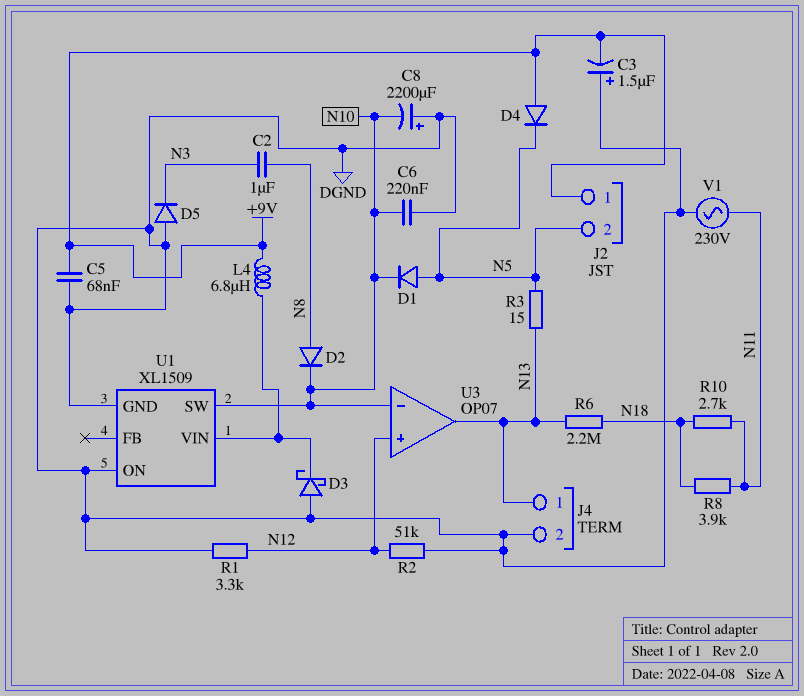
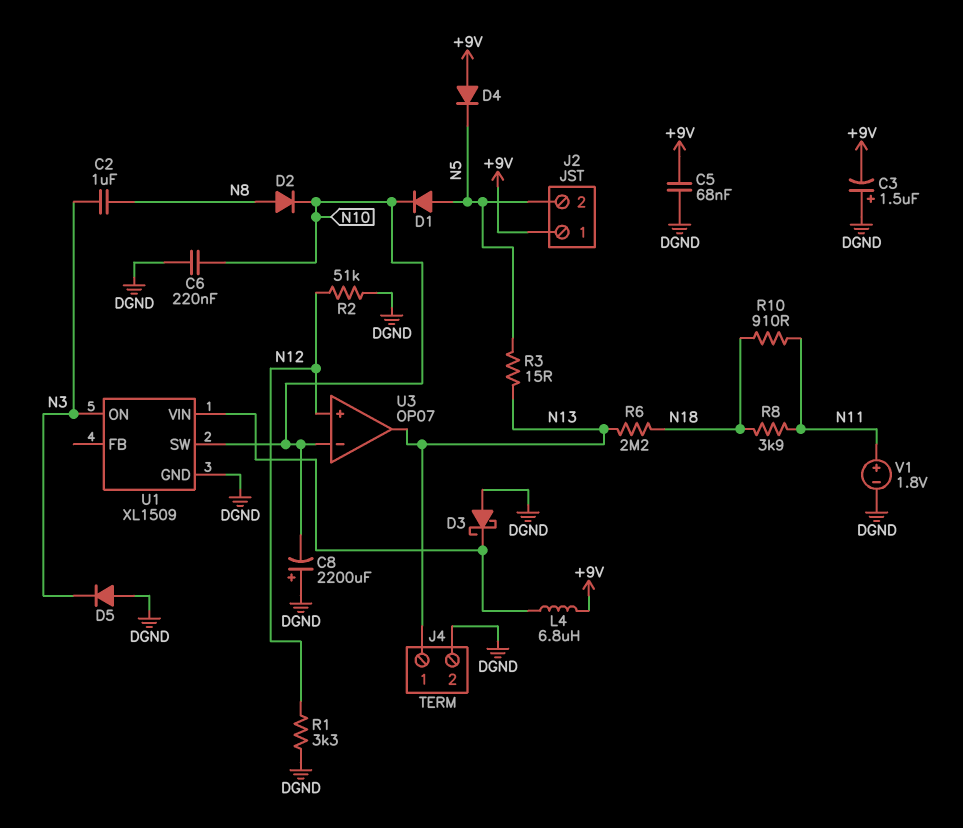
R10: 2.7k (N11, N18) -> 910 (N11, N18)
U1 pin ON: DGND -> N3
V1: AC 230V (DGND, N11) -> 1.8V (plus N11, minus DGND)

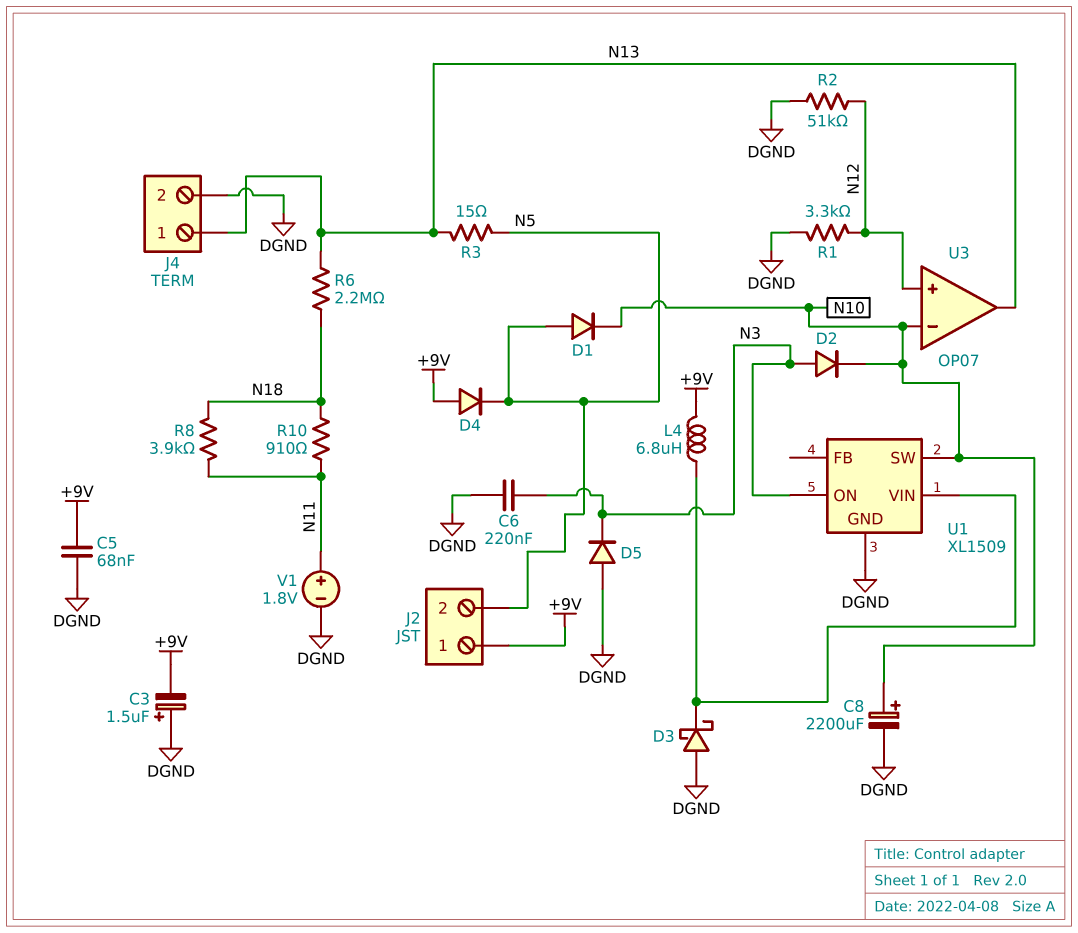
C2: 1uF (N3, N8) -> none
C6: 220nF (DGND, N10) -> 220nF (DGND, N3)
C8: 2200uF (plus DGND, minus N10) -> 2200uF (plus N10, minus DGND)
D2: diode (A N8, K N10) -> diode (A N3, K N10)

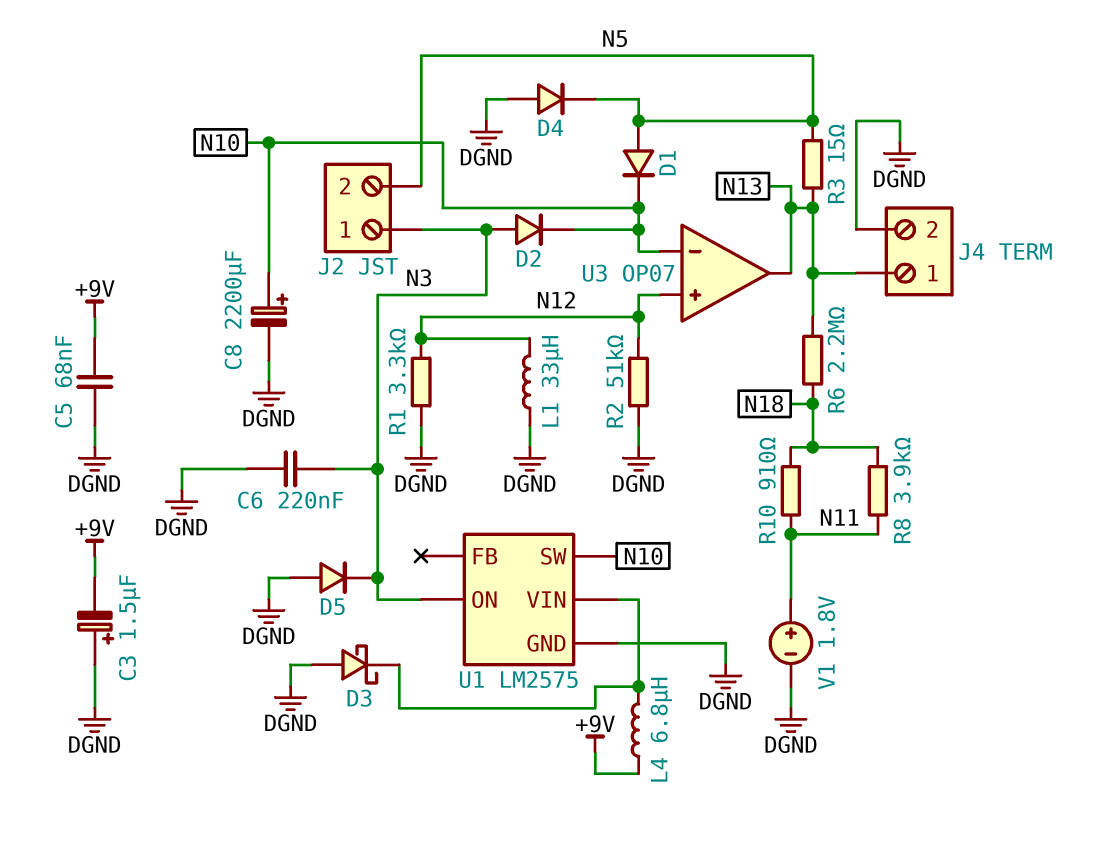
D4: diode (A +9V, K N5) -> diode (A DGND, K N5)
J2 pin 1: +9V -> N3
L1: none -> 33uH (DGND, N12)
U1: XL1509 -> LM2575

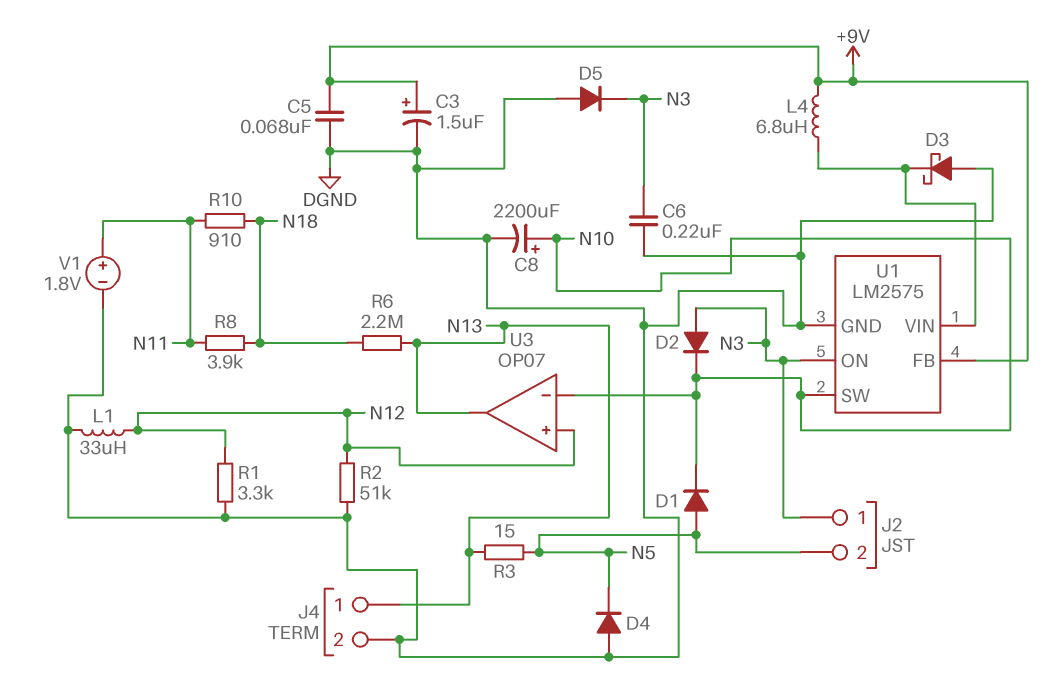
C3: 1.5uF (plus DGND, minus +9V) -> 1.5uF (plus +9V, minus DGND)
U1 pin FB: none -> +9V

